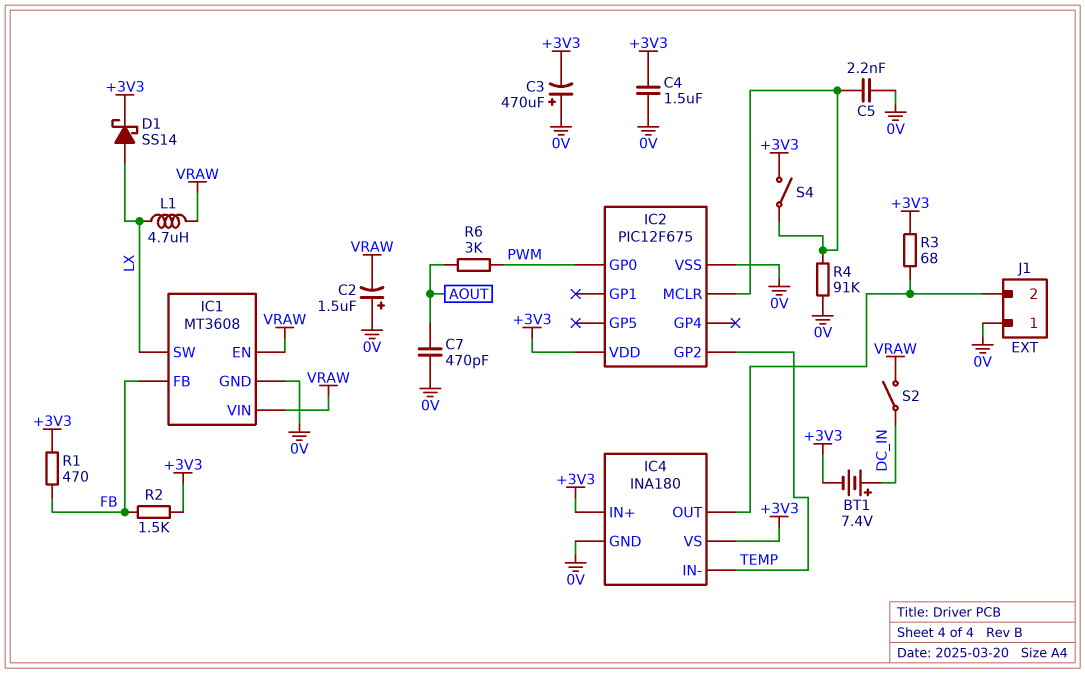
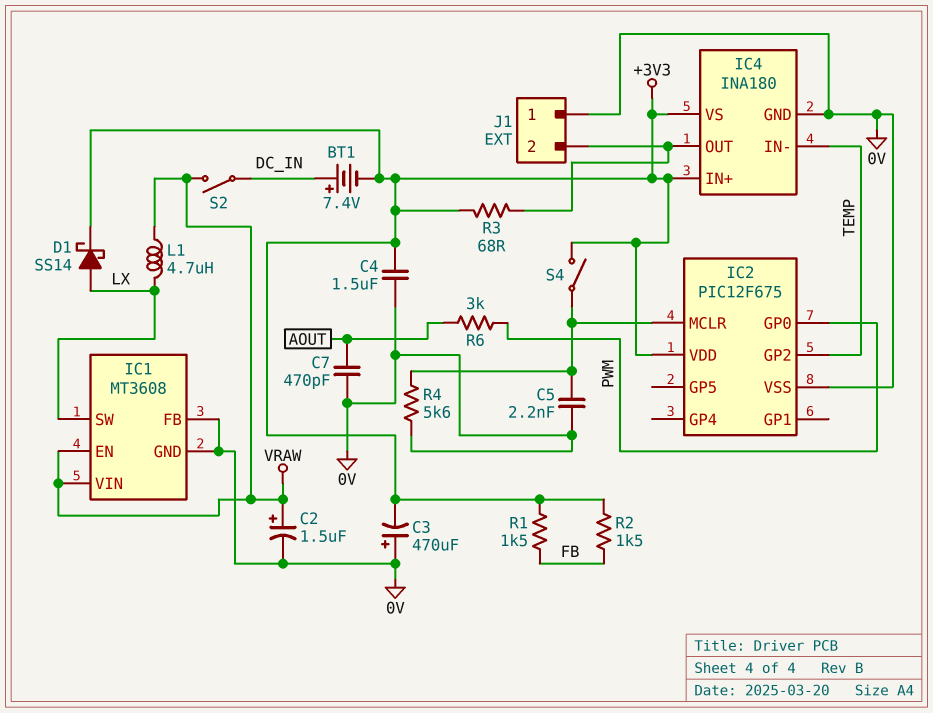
C2: 1.5uF (plus 0V, minus VRAW) -> 1.5uF (plus VRAW, minus 0V)
IC1 pin FB: FB -> 0V
R1: 470 (+3V3, FB) -> 1.5k (+3V3, FB)
R4: 91k (0V, IC2/MCLR) -> 5.6k (0V, IC2/MCLR)

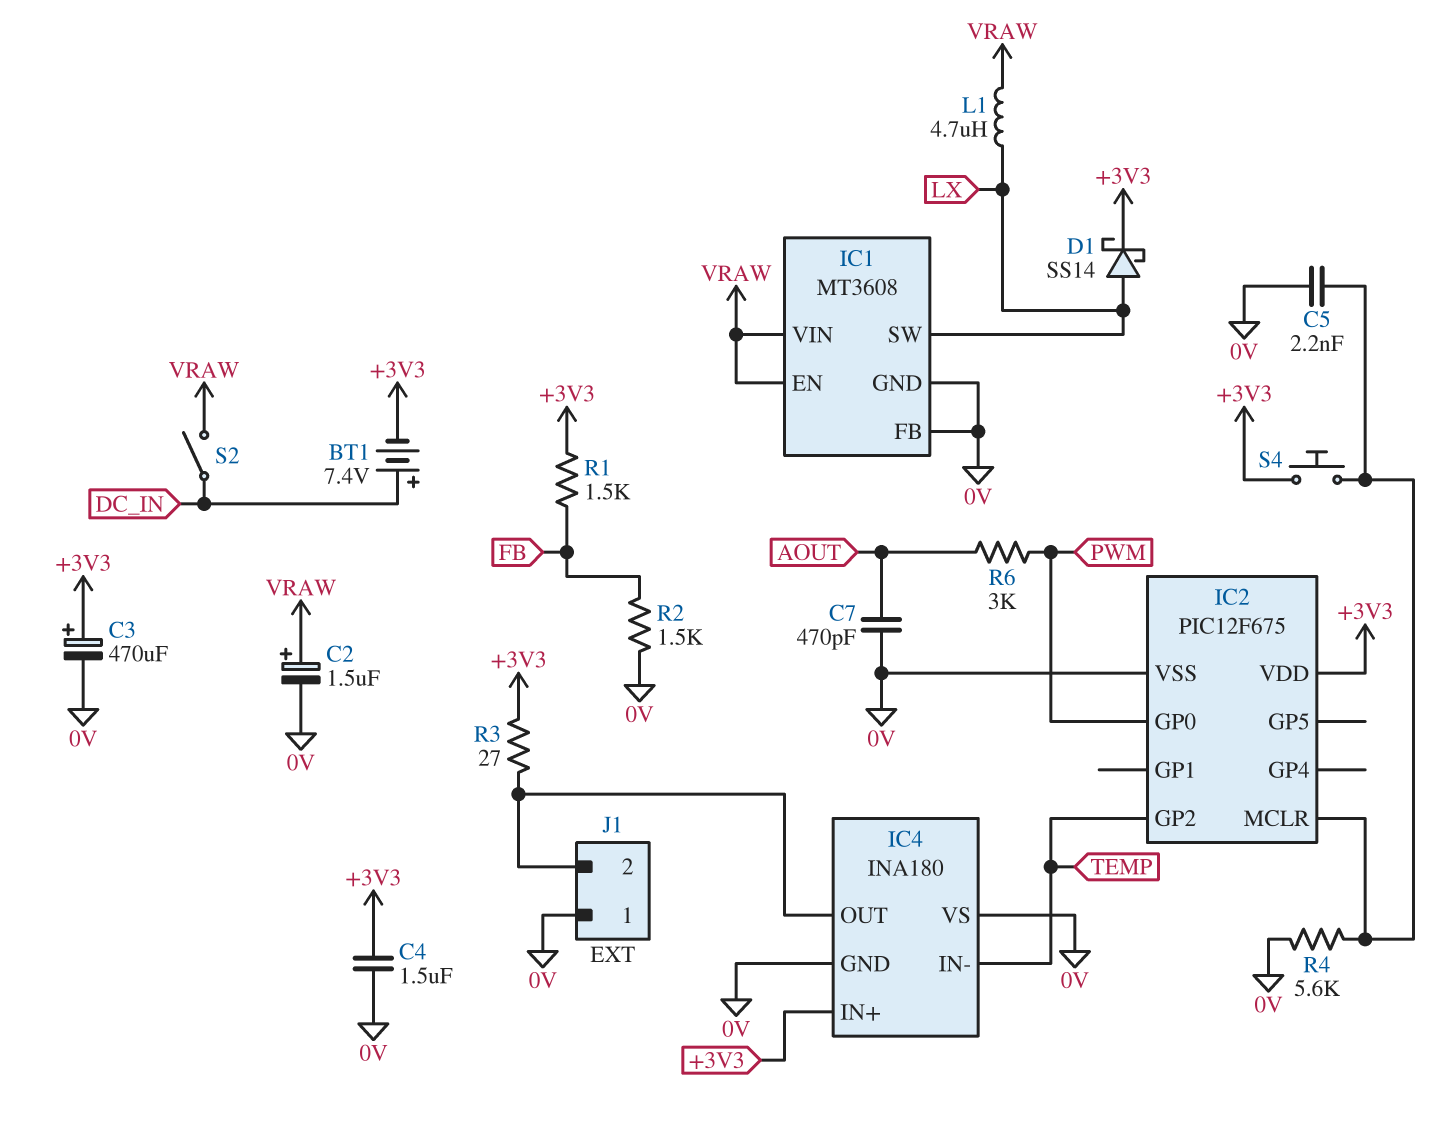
C3: 470uF (plus 0V, minus +3V3) -> 470uF (plus +3V3, minus 0V)
IC4 pin VS: +3V3 -> 0V
R2: 1.5k (+3V3, FB) -> 1.5k (0V, FB)
R3: 68 (+3V3, IC4/OUT) -> 27 (+3V3, IC4/OUT)
S4: switch (+3V3, IC2/MCLR) -> button (+3V3, IC2/MCLR)

